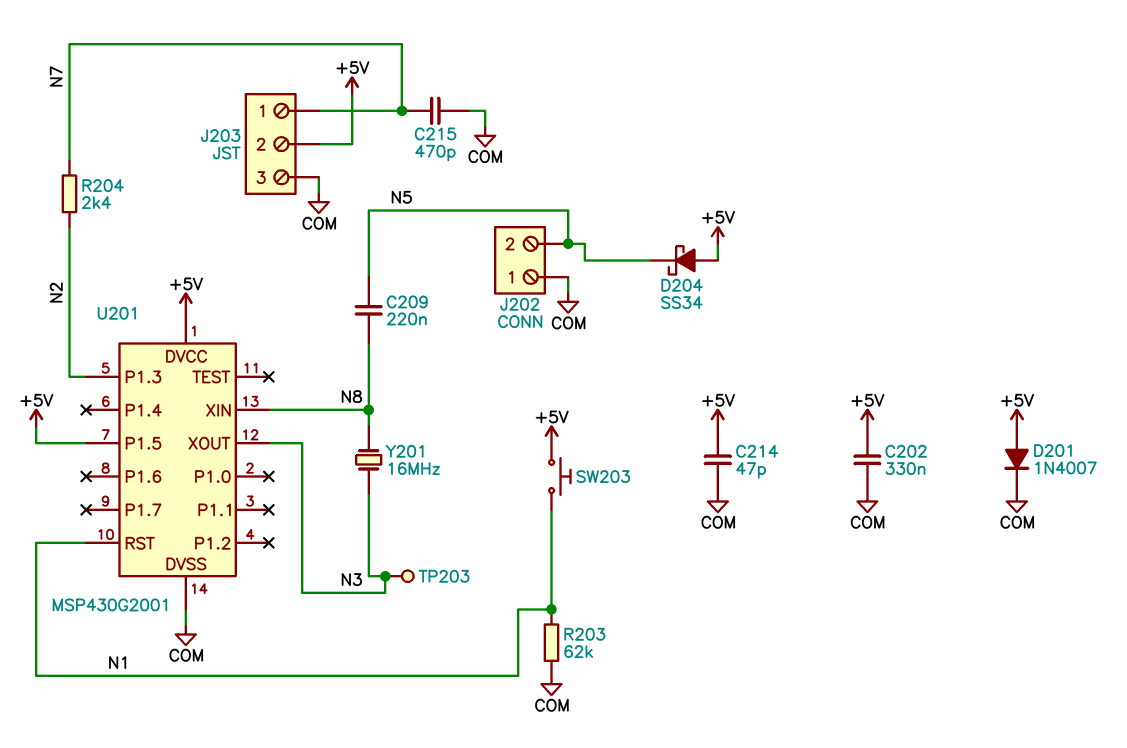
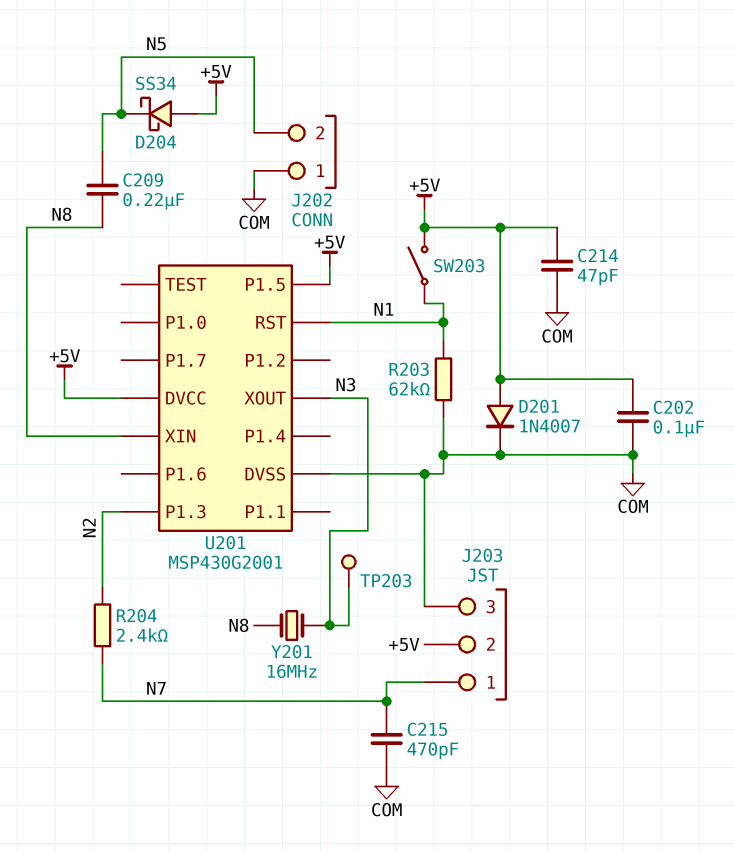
C202: 330nF (+5V, COM) -> 100nF (+5V, COM)
SW203: button (+5V, N1) -> switch (+5V, N1)

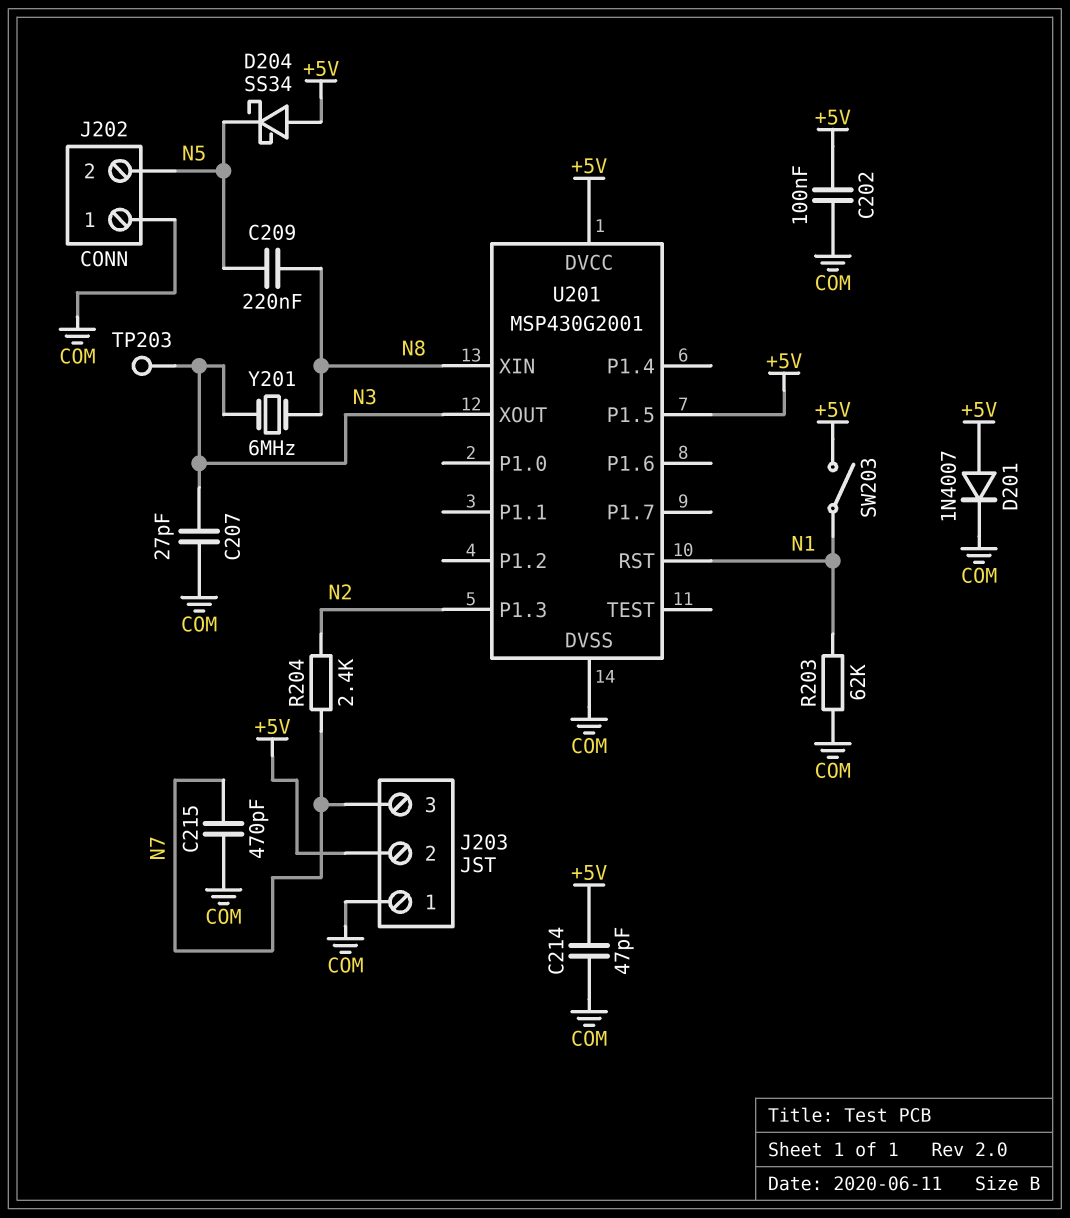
C207: none -> 27pF (COM, N3)
J203 pin 1: N7 -> COM
J203 pin 3: COM -> N7
Y201: 16MHz (N3, N8) -> 6MHz (N3, N8)

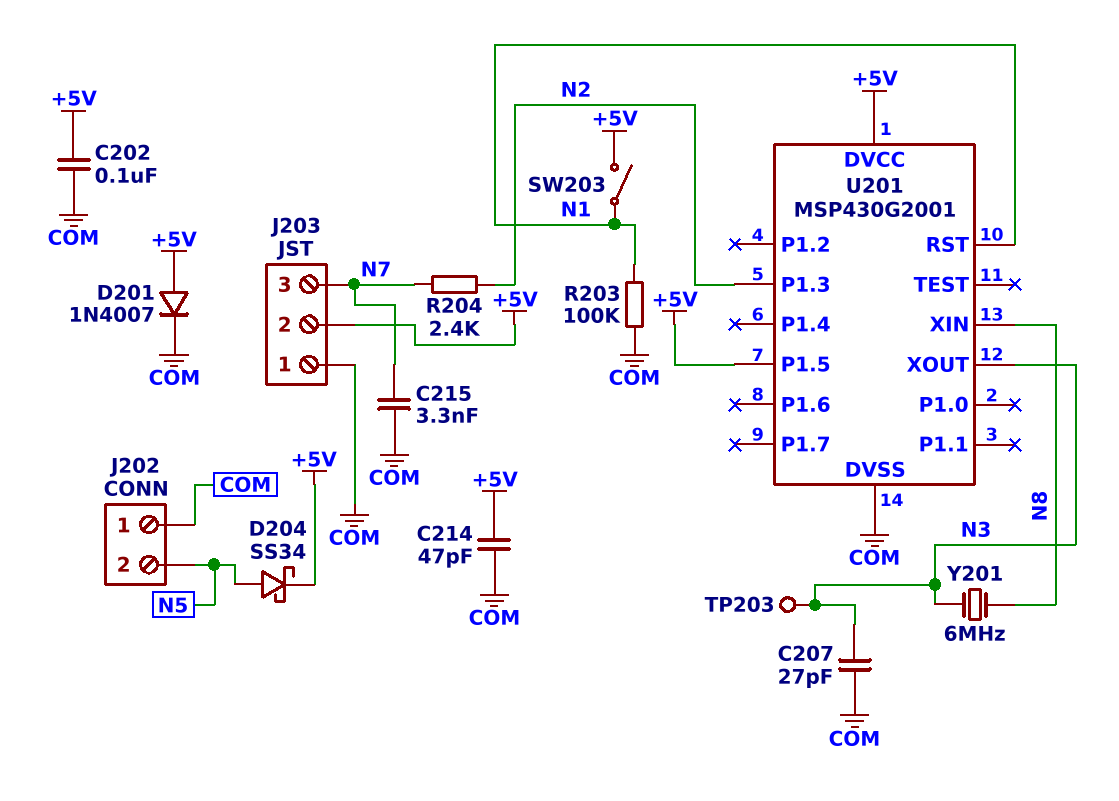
C209: 220nF (N5, N8) -> none
C215: 470pF (COM, N7) -> 3.3nF (COM, N7)
D204: schottky SS34 (A +5V, K N5) -> schottky SS34 (A N5, K +5V)
R203: 62k (COM, N1) -> 100k (COM, N1)

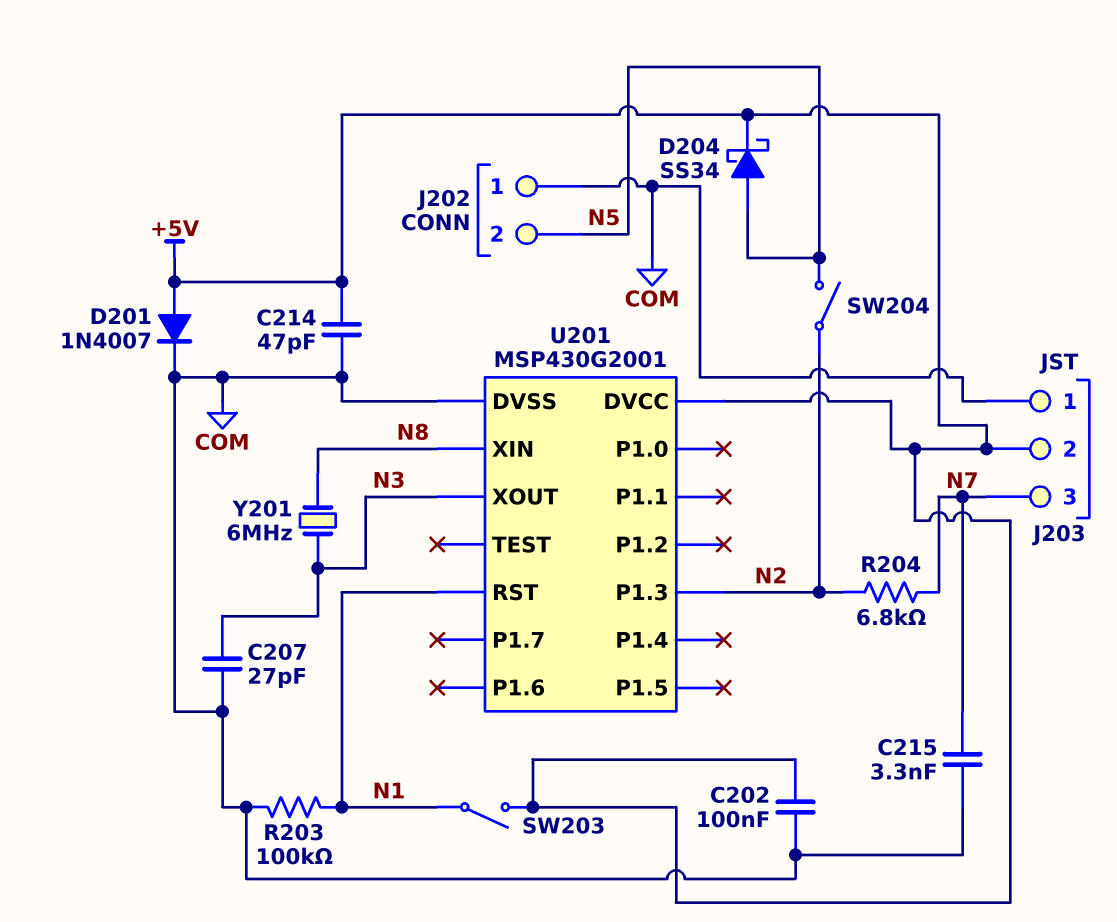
R204: 2.4k (N2, N7) -> 6.8k (N2, N7)
SW204: none -> switch (N2, N5)
TP203: test point (N3) -> none
U201 pin P1.5: +5V -> none

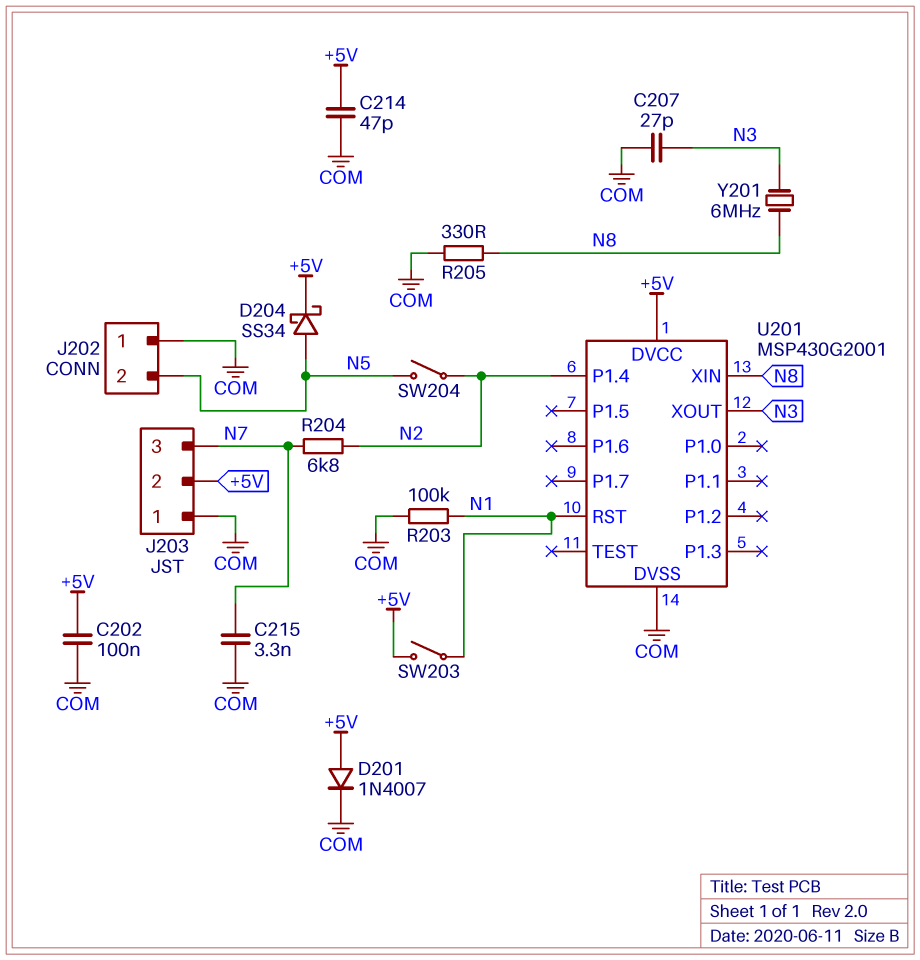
R205: none -> 330 (COM, N8)
U201 pin P1.3: N2 -> none
U201 pin P1.4: none -> N2

